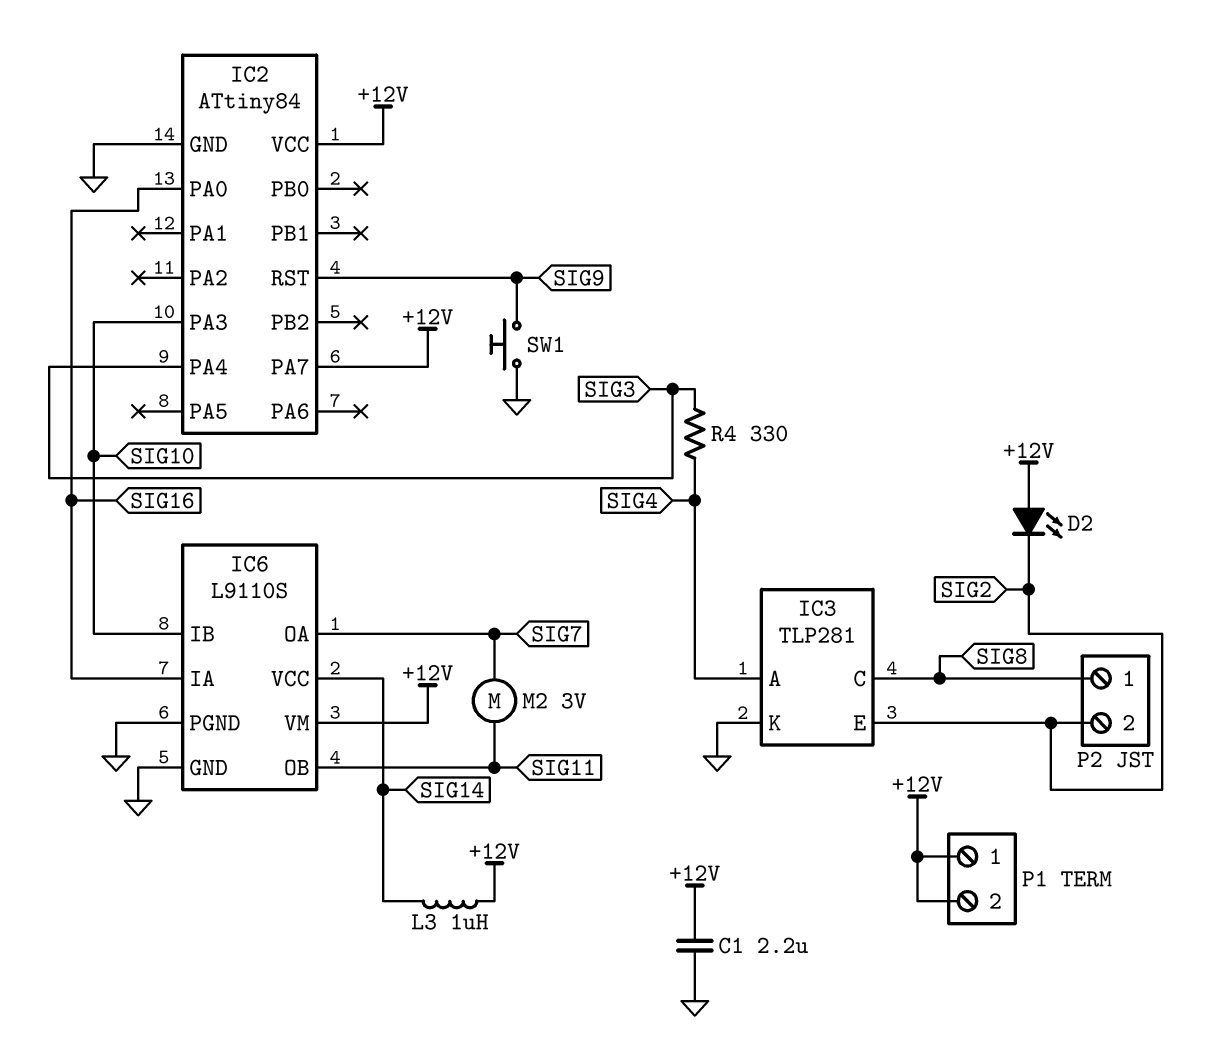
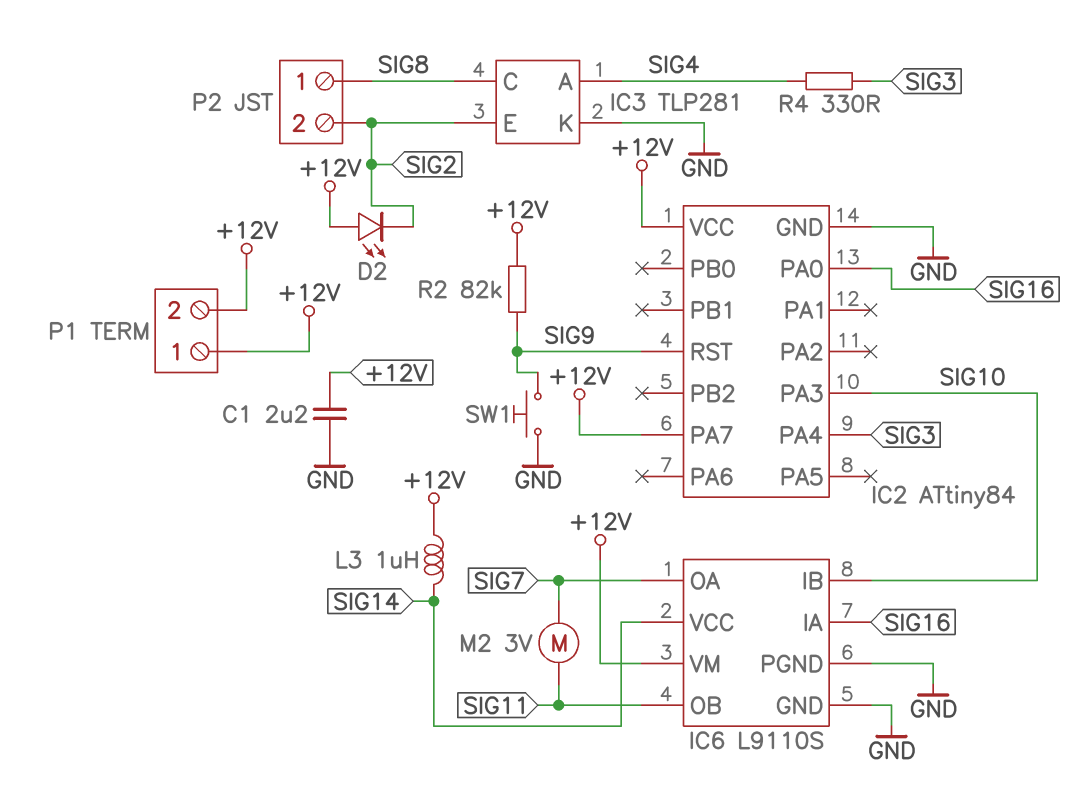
R2: none -> 82k (+12V, SIG9)

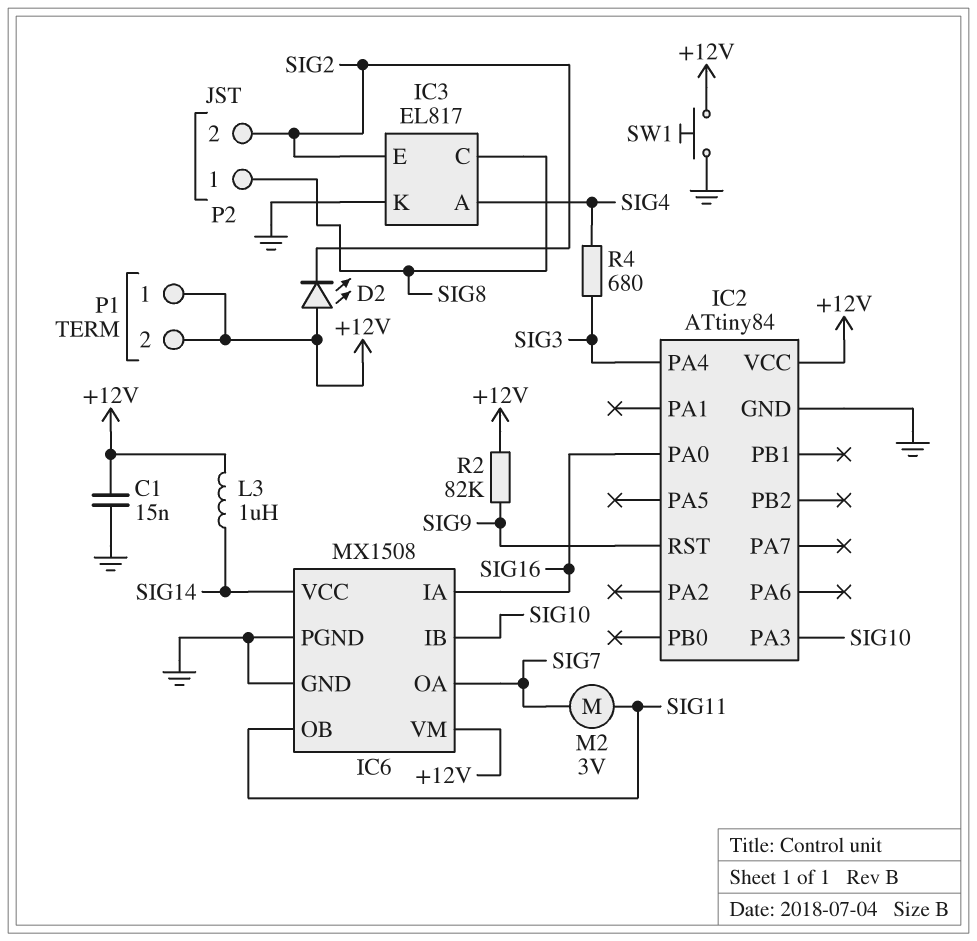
C1: 2.2uF (+12V, GND) -> 15nF (+12V, GND)
IC2 pin PA7: +12V -> none
IC3: TLP281 -> EL817
IC6: L9110S -> MX1508
R4: 330 (SIG3, SIG4) -> 680 (SIG3, SIG4)
SW1: button (GND, SIG9) -> button (+12V, GND)

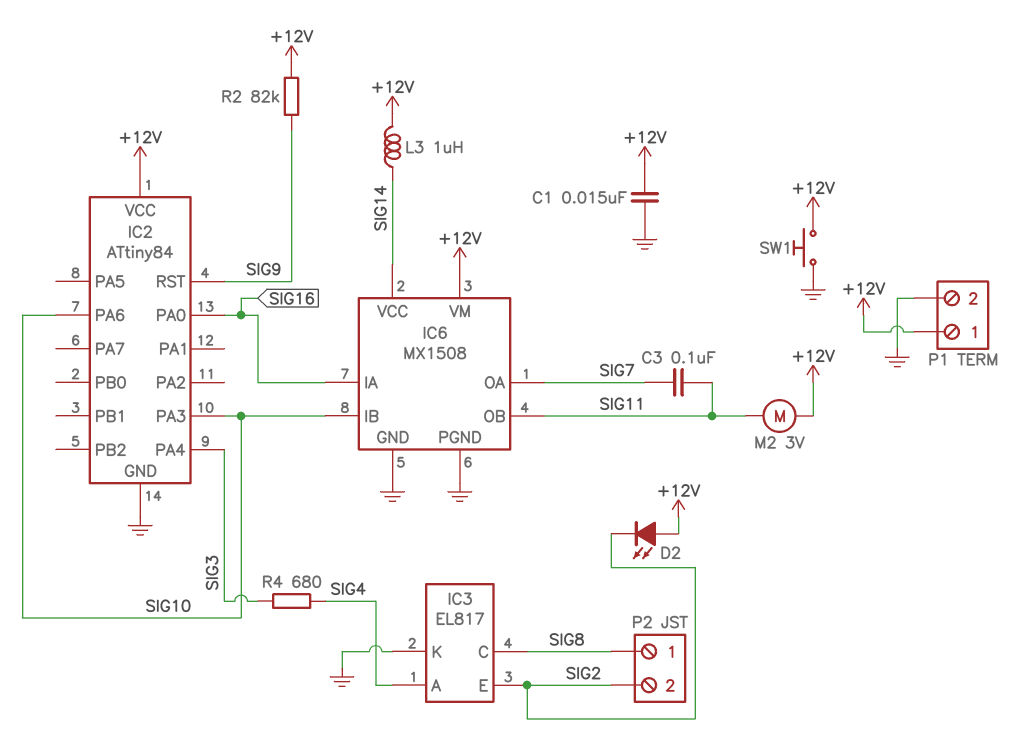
C3: none -> 100nF (SIG7, SIG11)
IC2 pin PA6: none -> SIG10
M2: motor 3V (SIG7, SIG11) -> motor 3V (+12V, SIG11)
P1 pin 2: +12V -> GND

